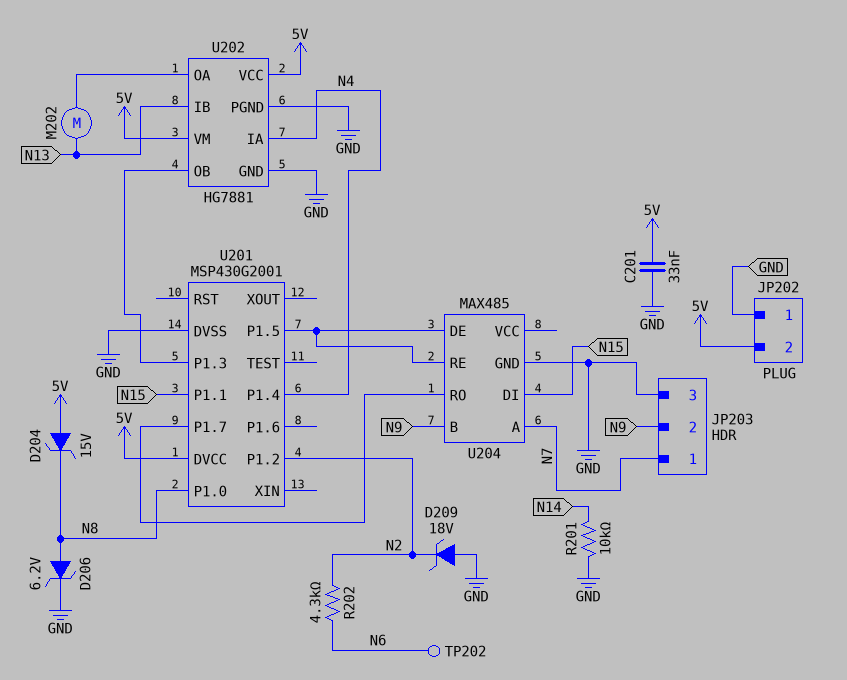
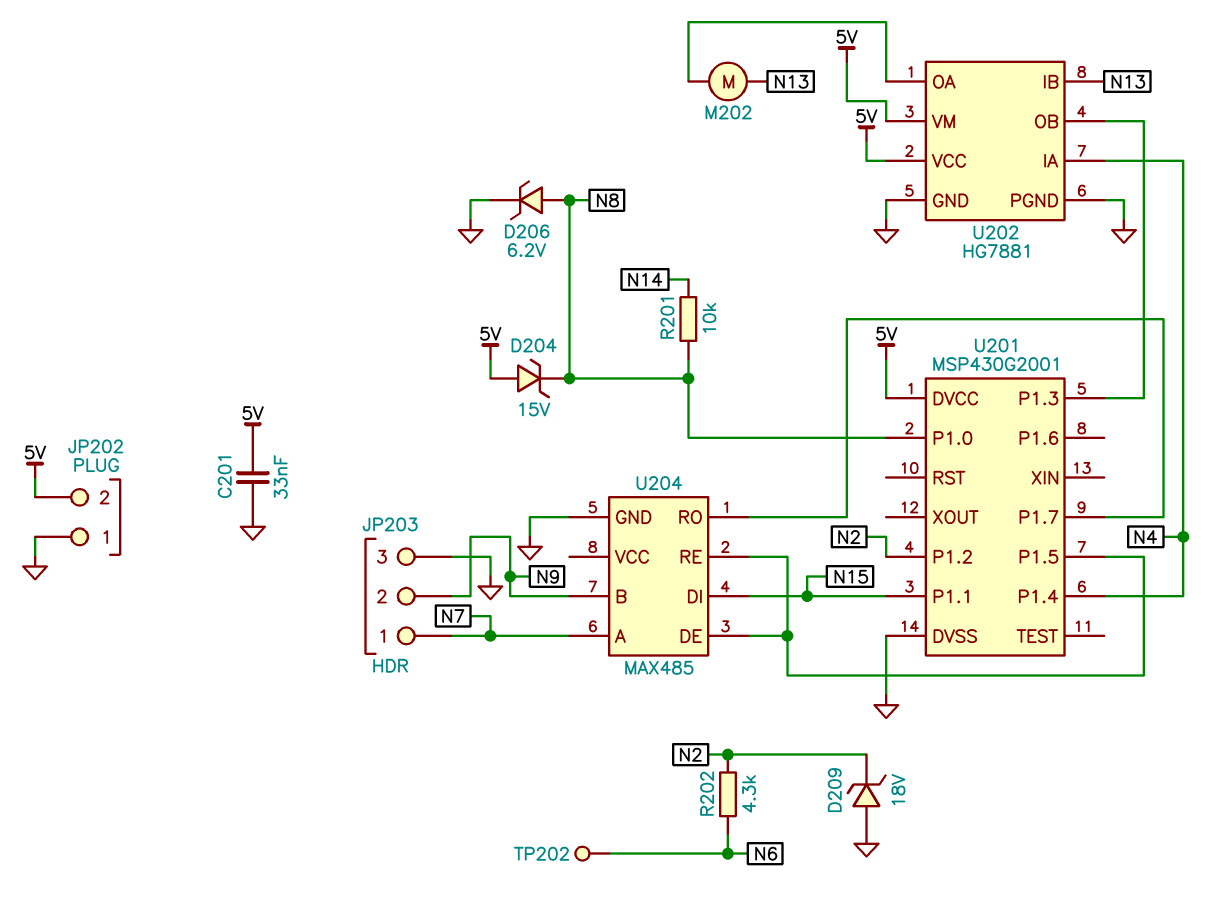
R201: 10k (GND, N14) -> 10k (N8, N14)

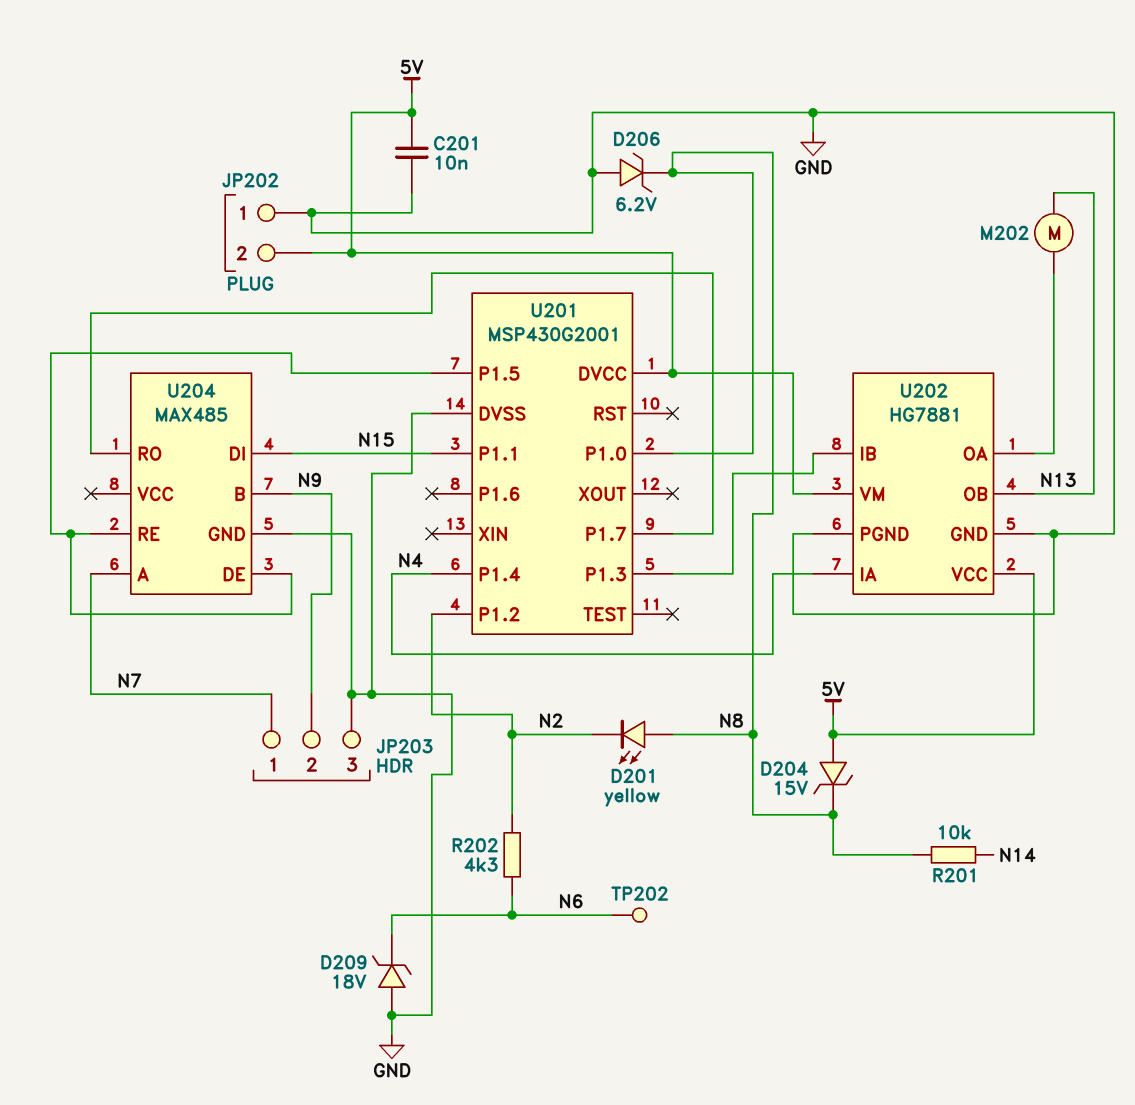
C201: 33nF (5V, GND) -> 10nF (5V, GND)
D201: none -> LED yellow (A N8, K N2)
D206: zener 6.2V (A N8, K GND) -> zener 6.2V (A GND, K N8)
D209: zener 18V (A GND, K N2) -> zener 18V (A GND, K N6)
U202 pin IB: N13 -> U201/P1.3
U202 pin OB: U201/P1.3 -> N13

